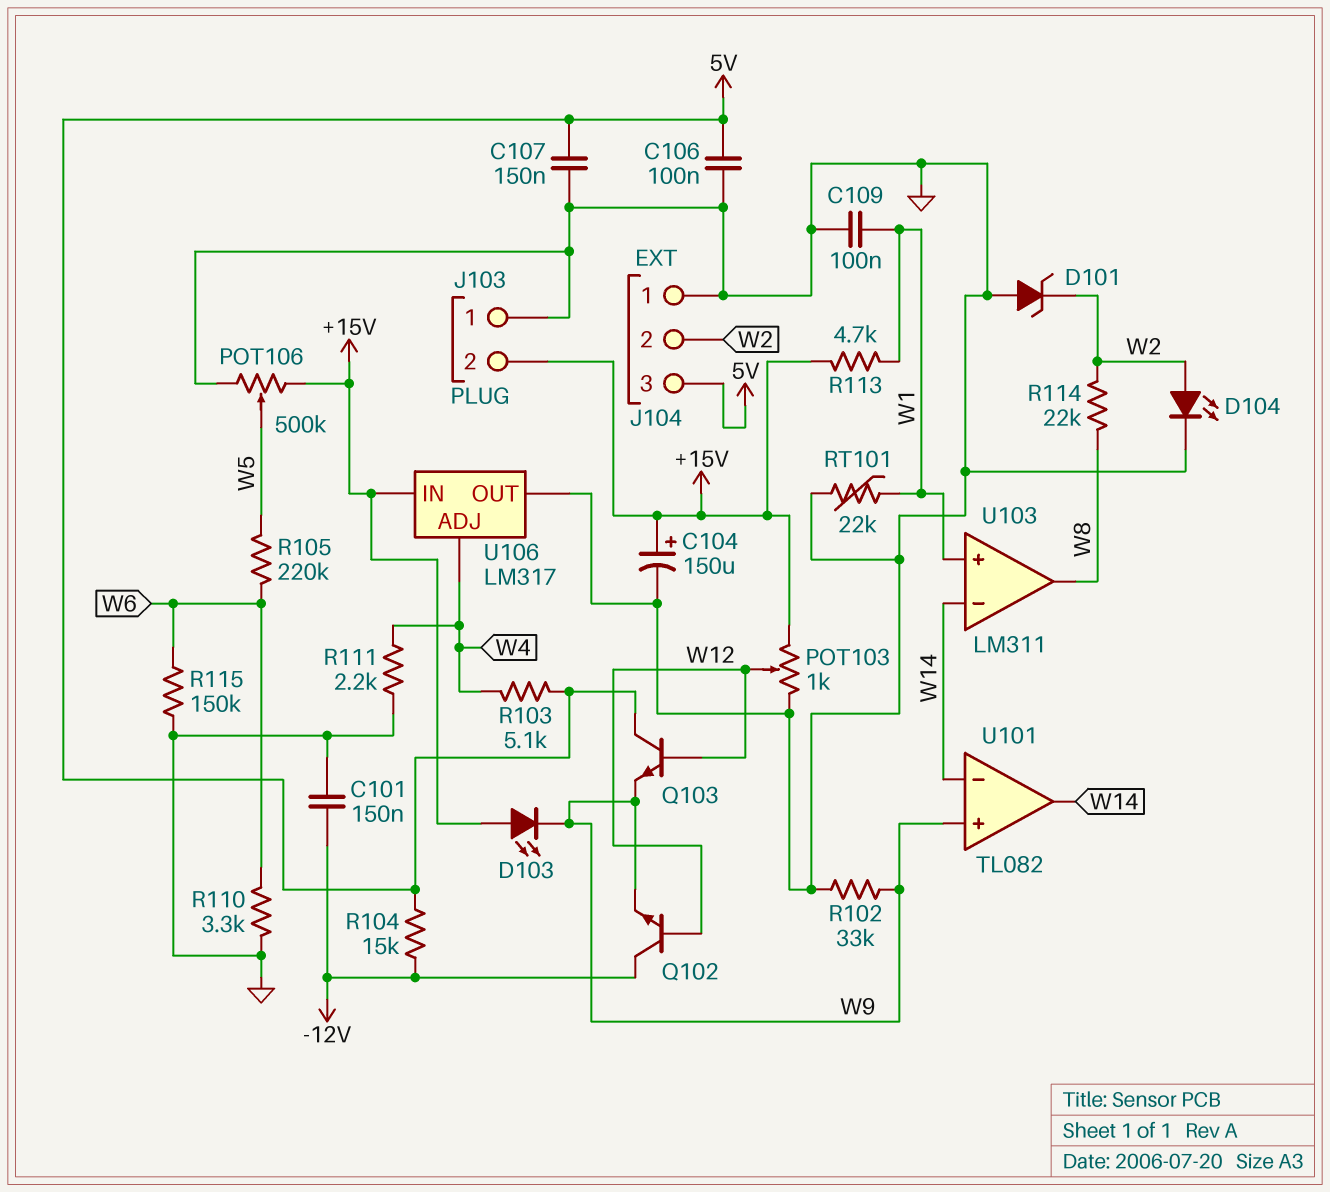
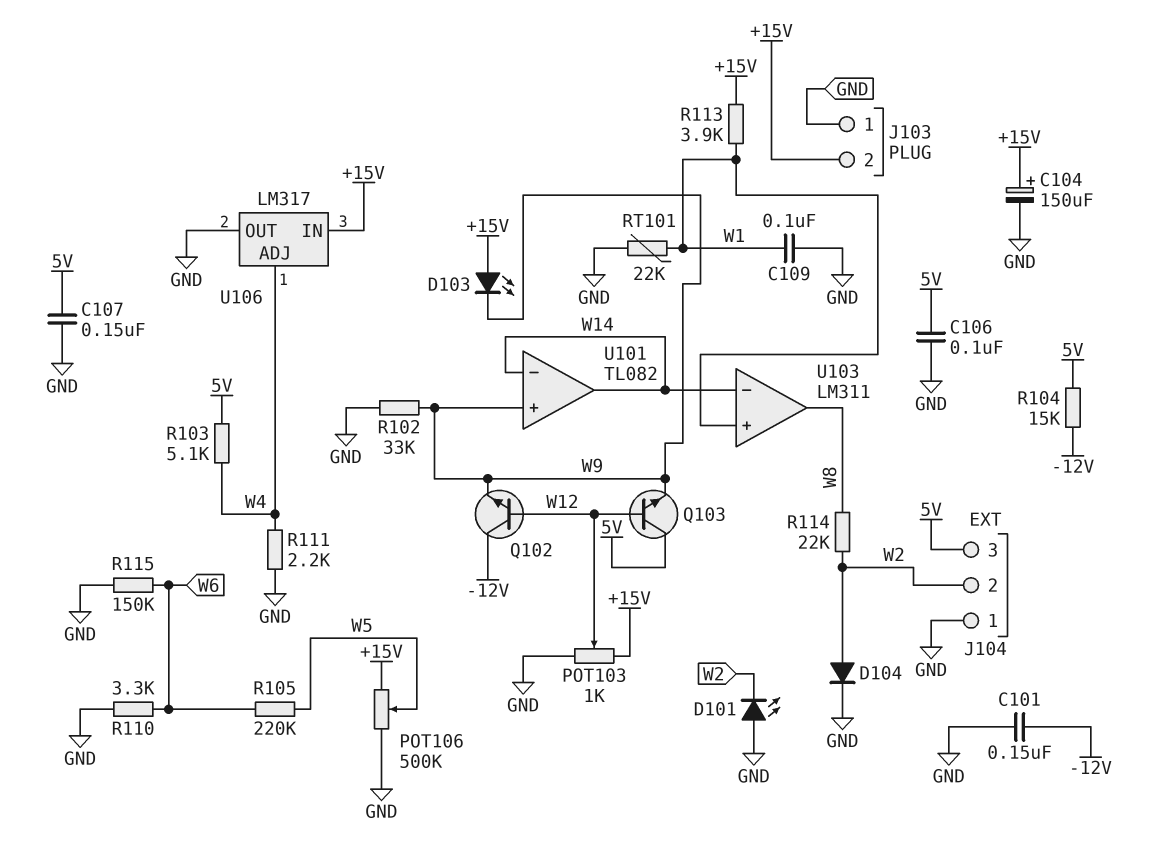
D101: zener (A GND, K W2) -> LED (A GND, K W2)
D104: LED (A W2, K GND) -> diode (A W2, K GND)
R113: 4.7k (+15V, W1) -> 3.9k (+15V, W1)

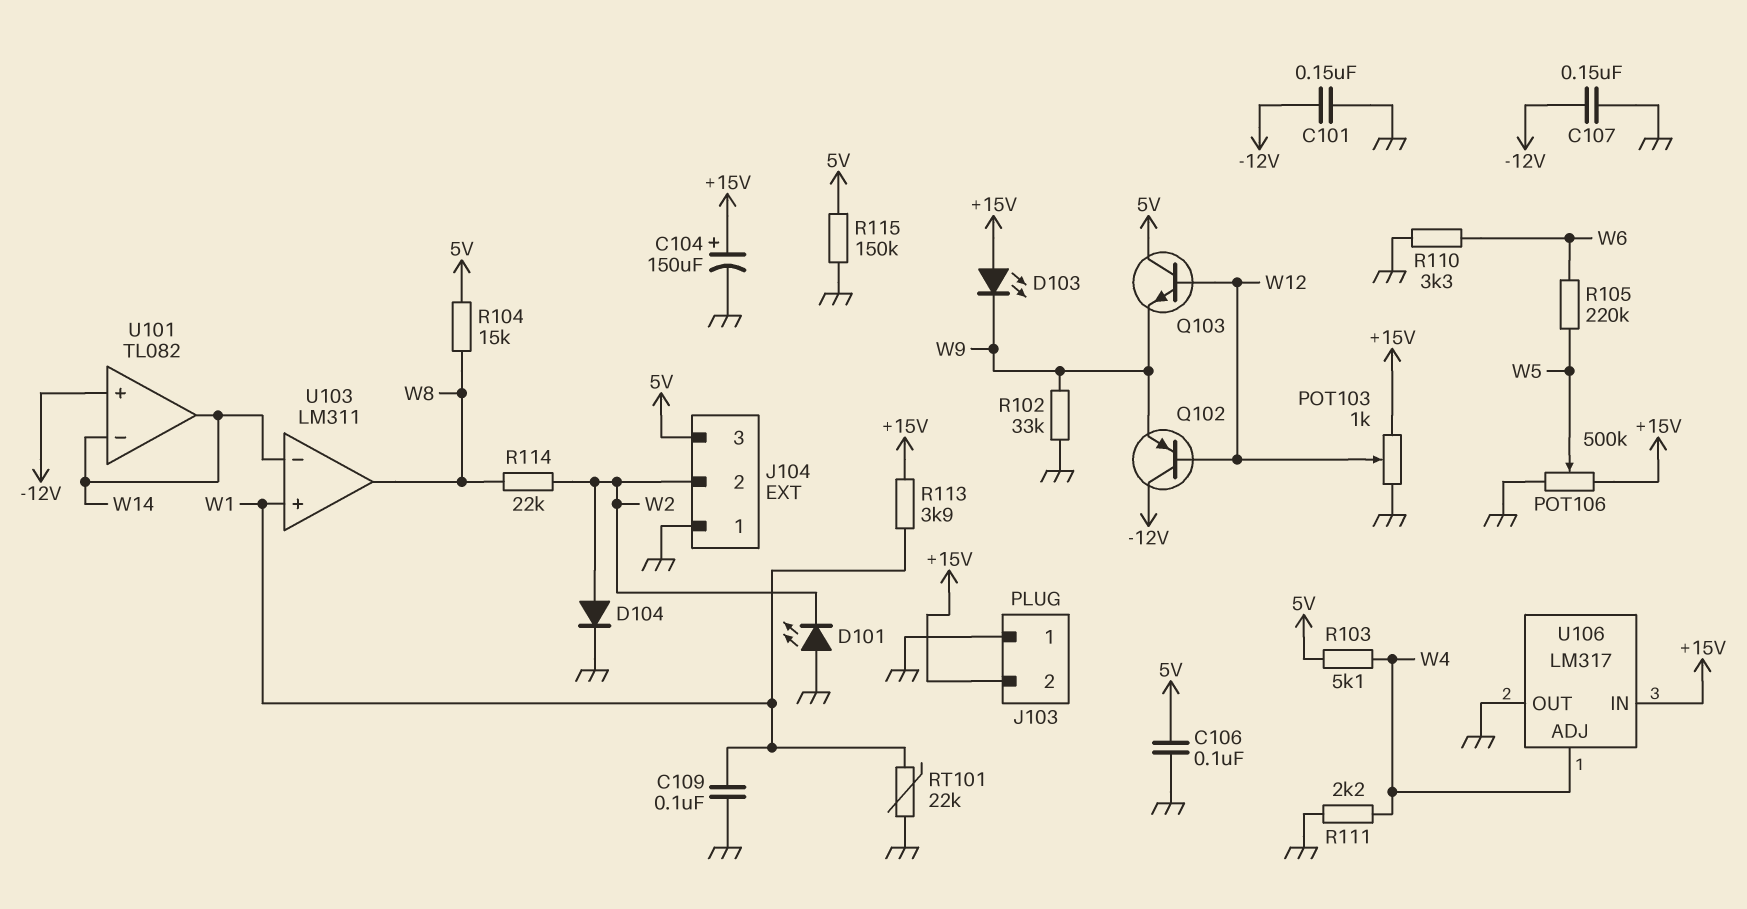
C107: 150nF (5V, GND) -> 150nF (-12V, GND)
Q102: NPN (B W12, C -12V, E W9) -> PNP (B W12, C -12V, E W9)
R104: 15k (-12V, 5V) -> 15k (5V, W8)
R115: 150k (GND, W6) -> 150k (5V, GND)
U101 pin in+: W9 -> -12V

